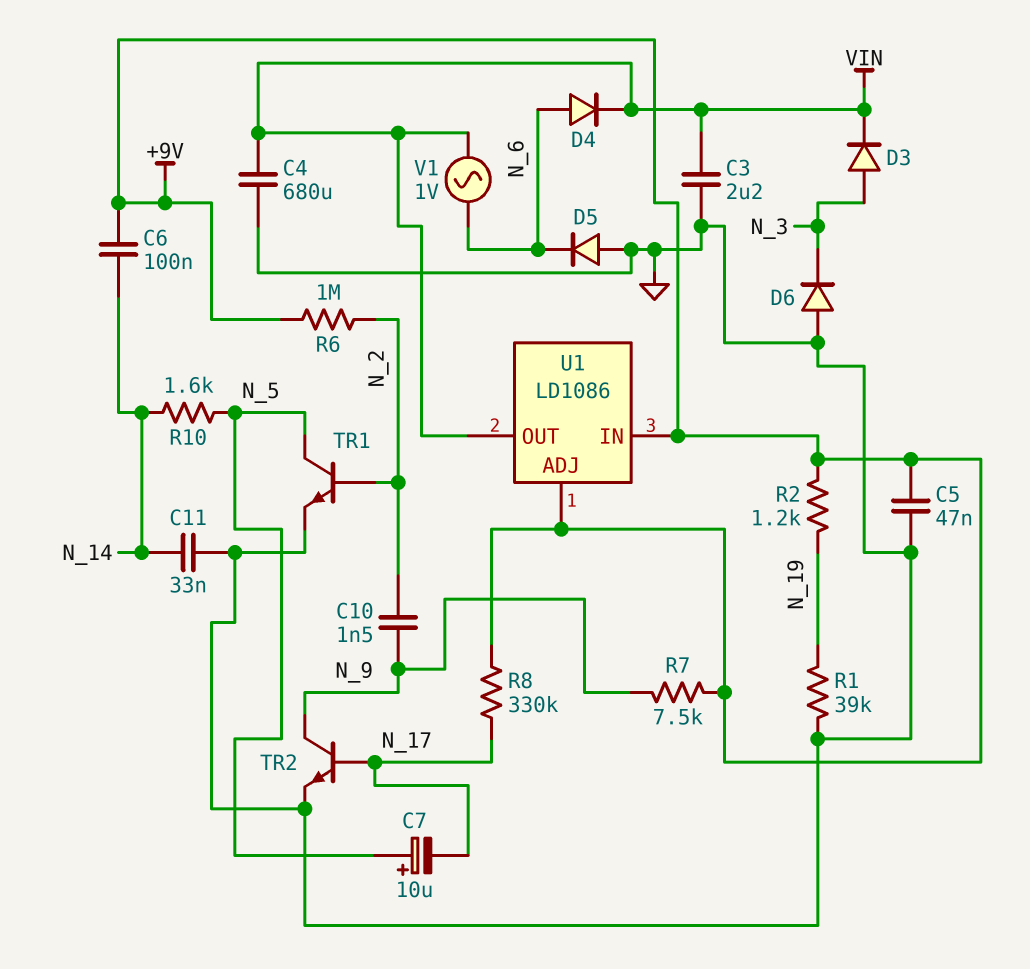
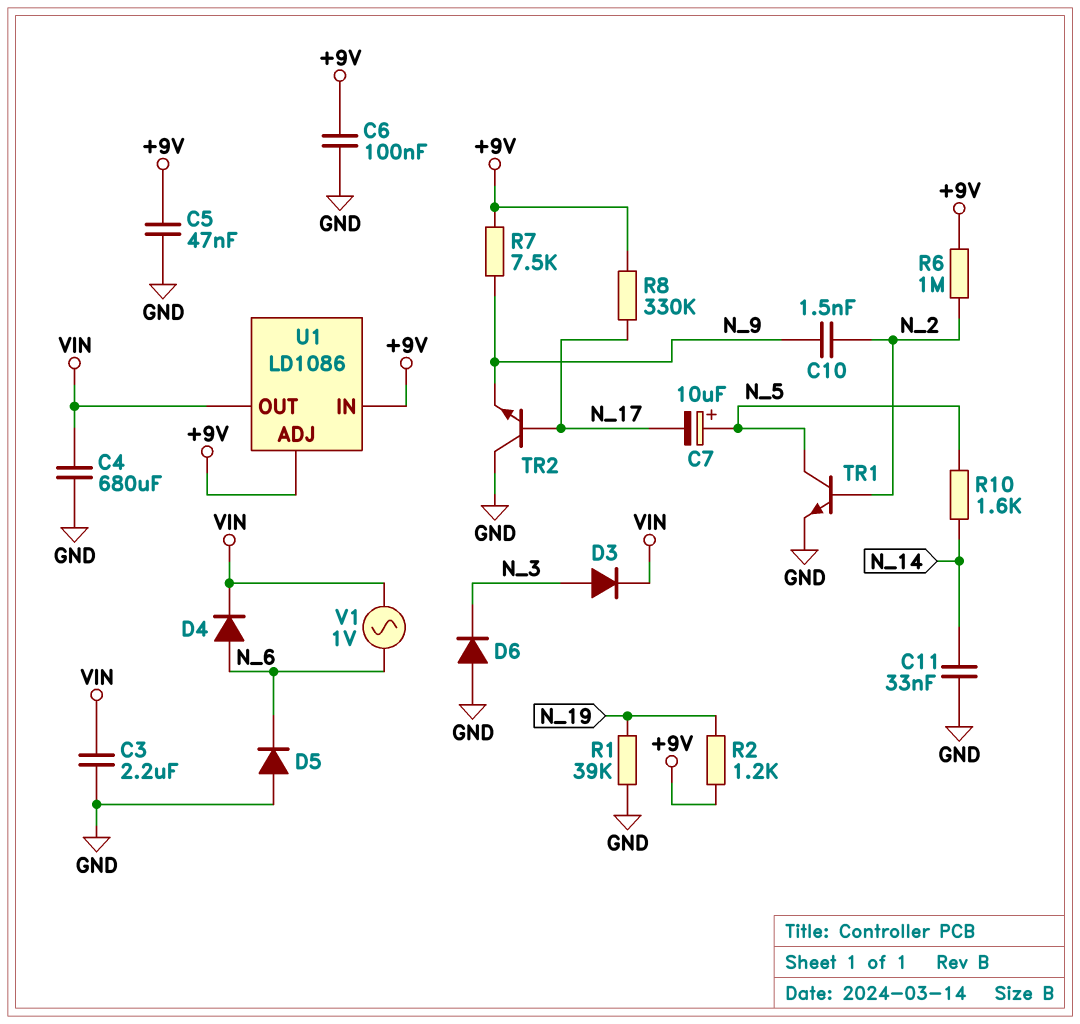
C6: 100nF (+9V, N_14) -> 100nF (+9V, GND)
TR2: NPN (B N_17, C N_9, E GND) -> NPN (B N_17, C GND, E N_9)

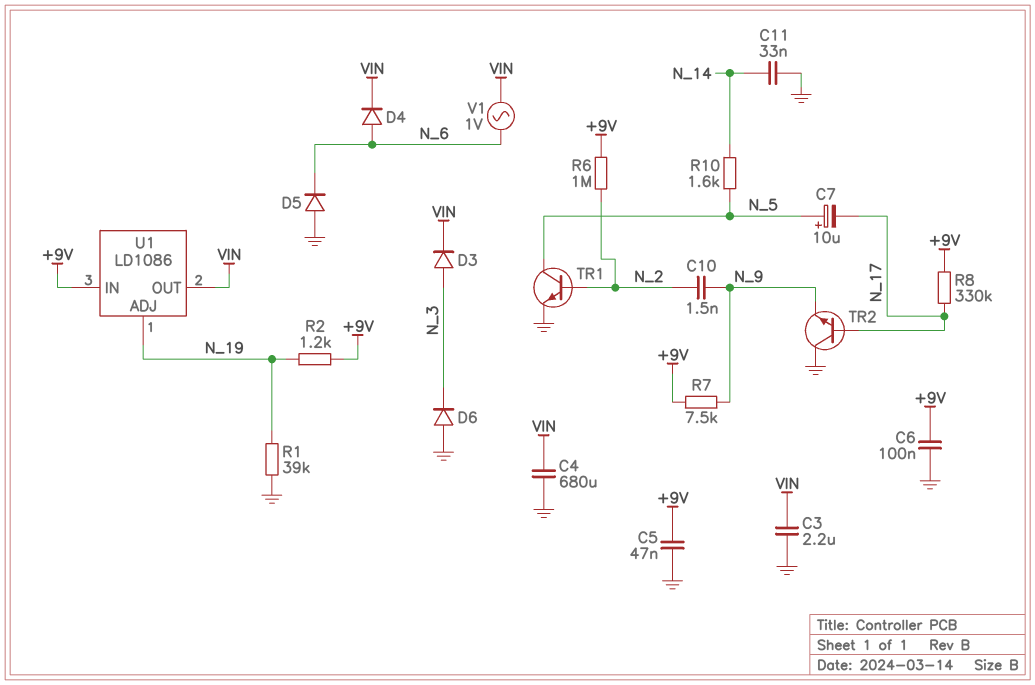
U1 pin ADJ: +9V -> N_19

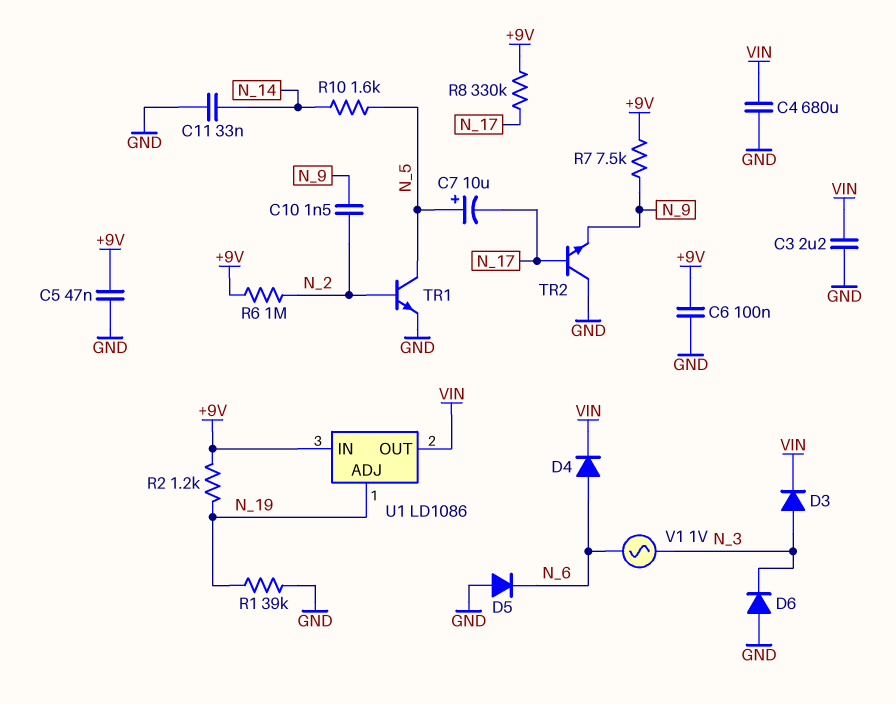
V1: AC 1V (N_6, VIN) -> AC 1V (N_3, N_6)

